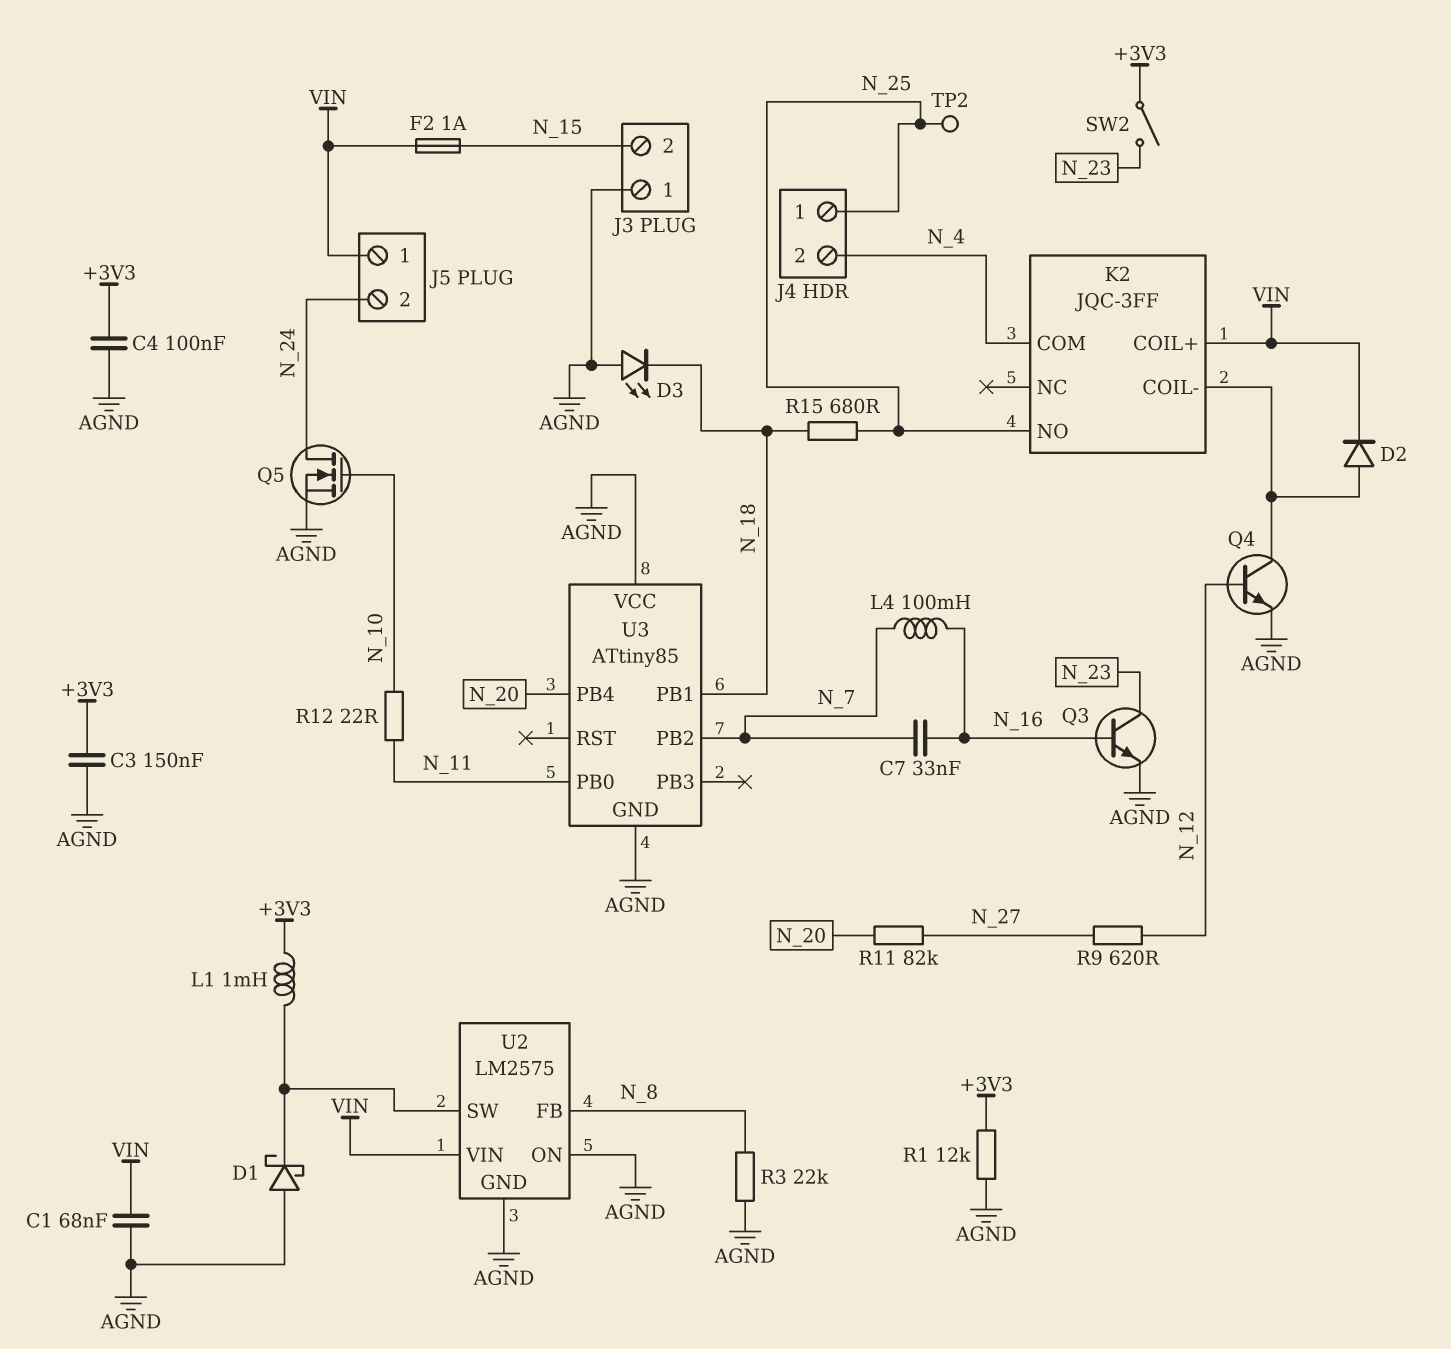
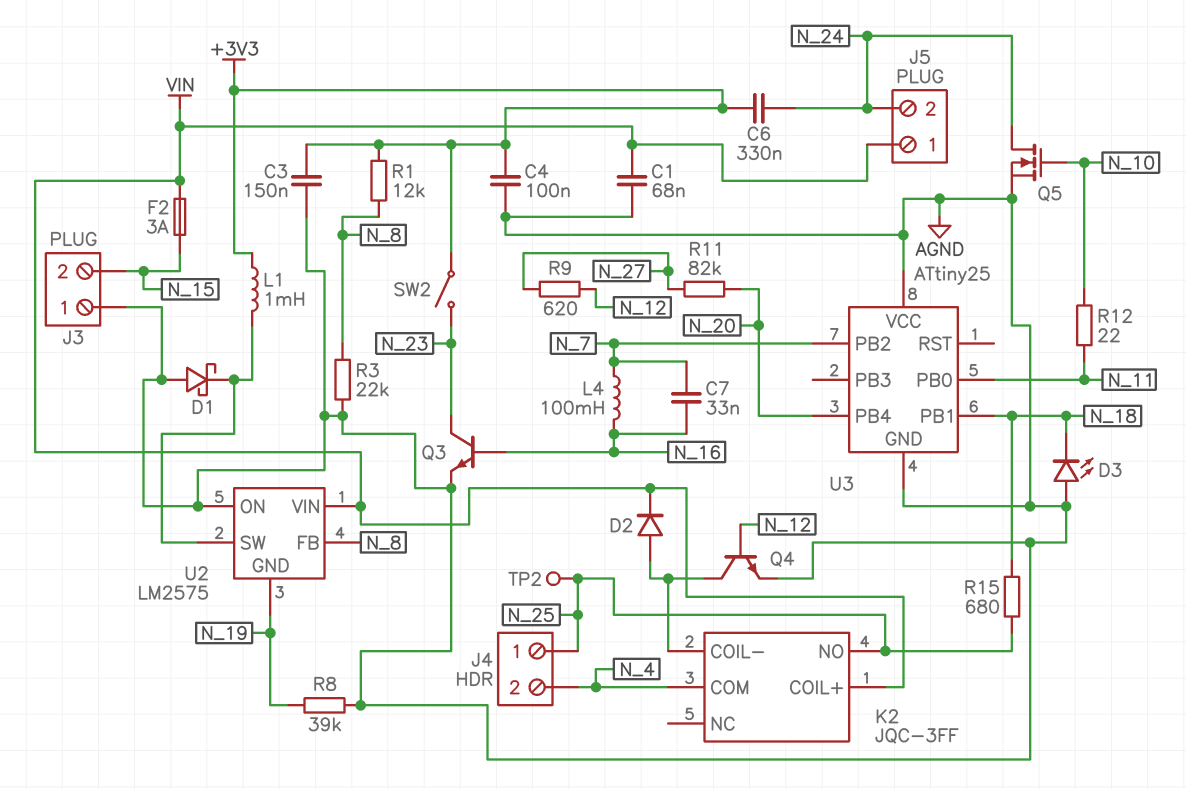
C6: none -> 330nF (+3V3, N_24)
F2: 1A (N_15, VIN) -> 3A (N_15, VIN)
R1: 12k (+3V3, AGND) -> 12k (+3V3, N_8)
R8: none -> 39k (AGND, N_19)
U2 pin GND: AGND -> N_19
U3: ATtiny85 -> ATtiny25

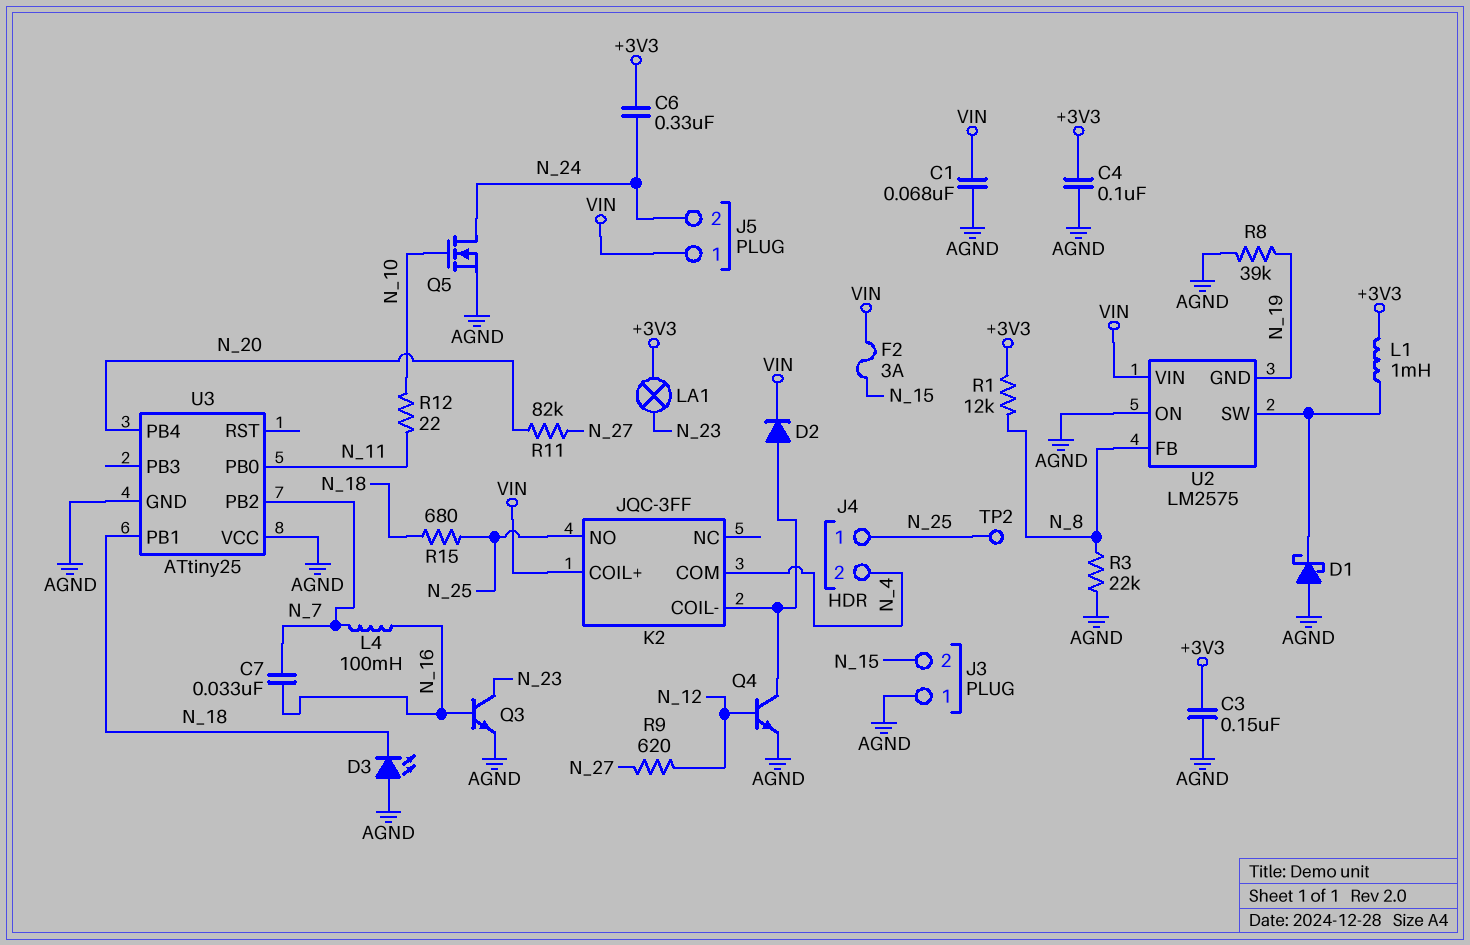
LA1: none -> lamp (+3V3, N_23)
SW2: switch (+3V3, N_23) -> none

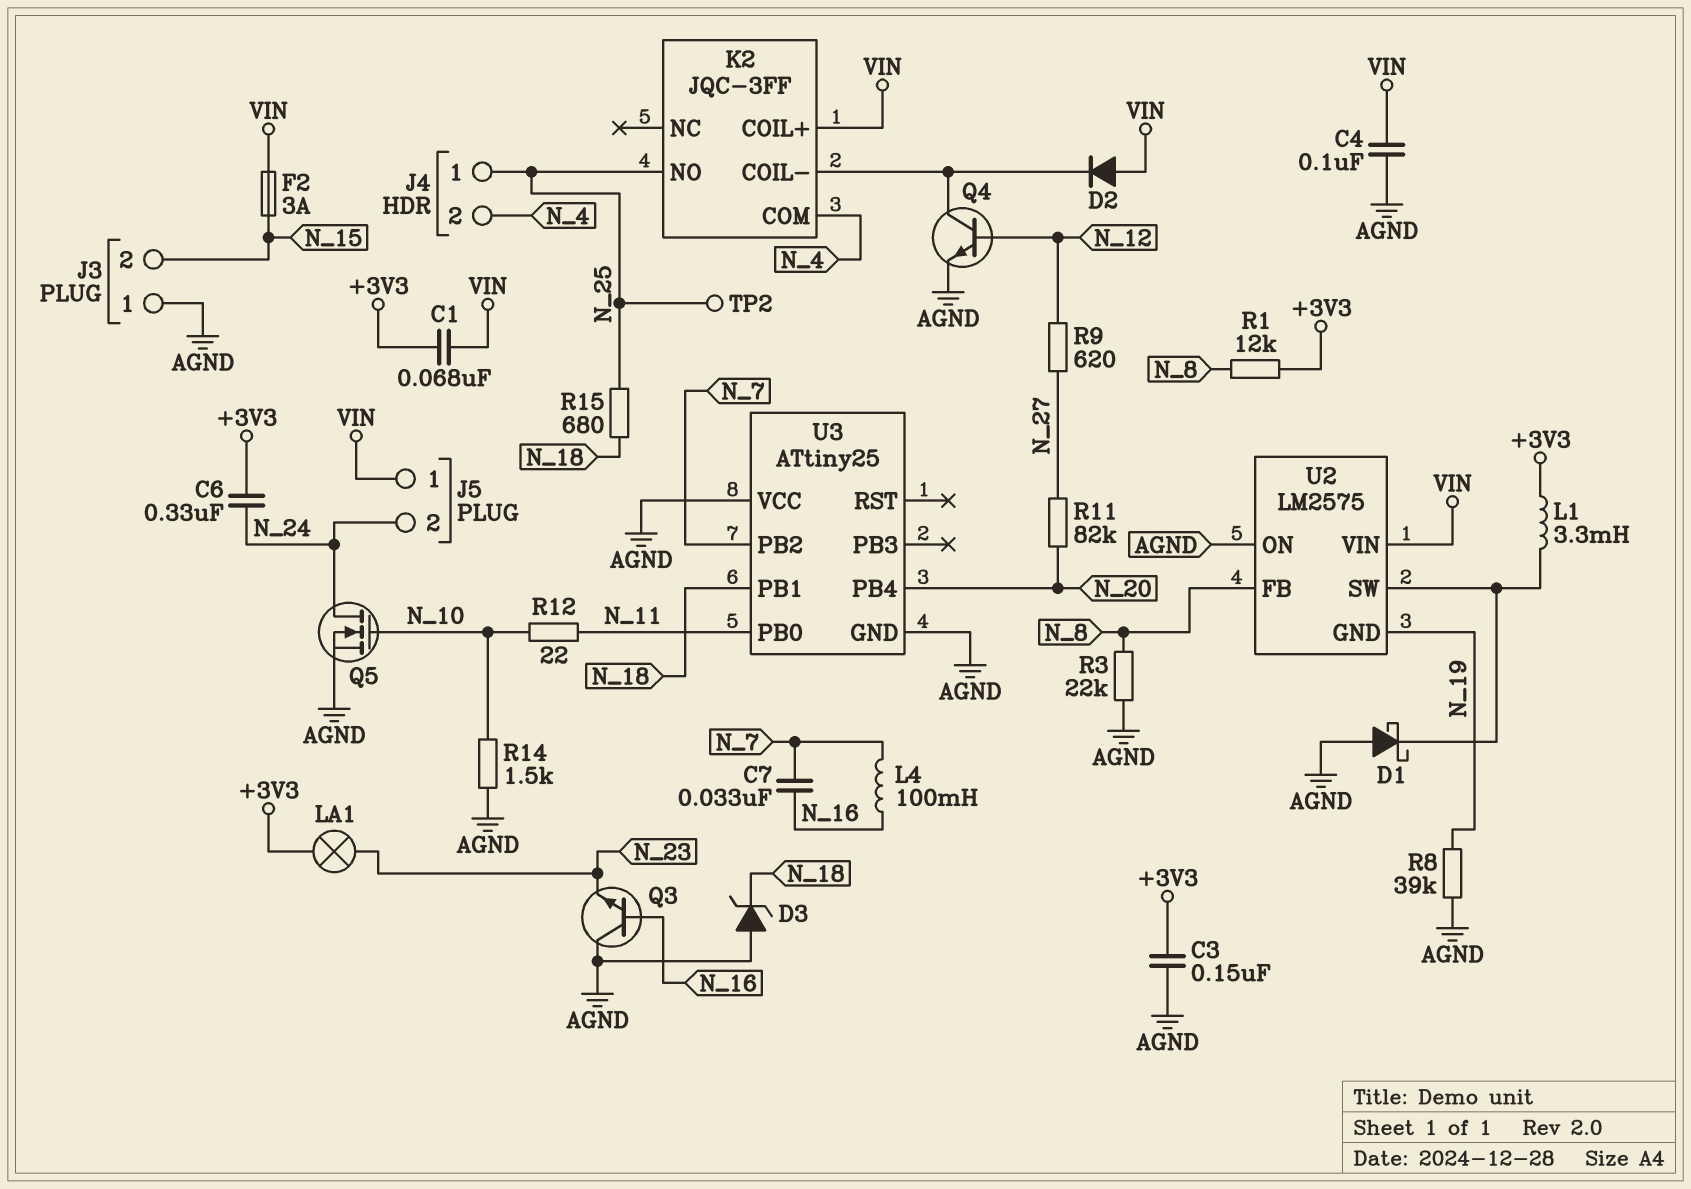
C1: 68nF (AGND, VIN) -> 68nF (+3V3, VIN)
C4: 100nF (+3V3, AGND) -> 100nF (AGND, VIN)
D2: diode (A K2/COIL-, K VIN) -> diode (A VIN, K K2/COIL-)
D3: LED (A AGND, K N_18) -> zener (A AGND, K N_18)
L1: 1mH (+3V3, U2/SW) -> 3.3mH (+3V3, U2/SW)
Q3: NPN (B N_16, C N_23, E AGND) -> NPN (B N_16, C AGND, E N_23)
R14: none -> 1.5k (AGND, N_10)

